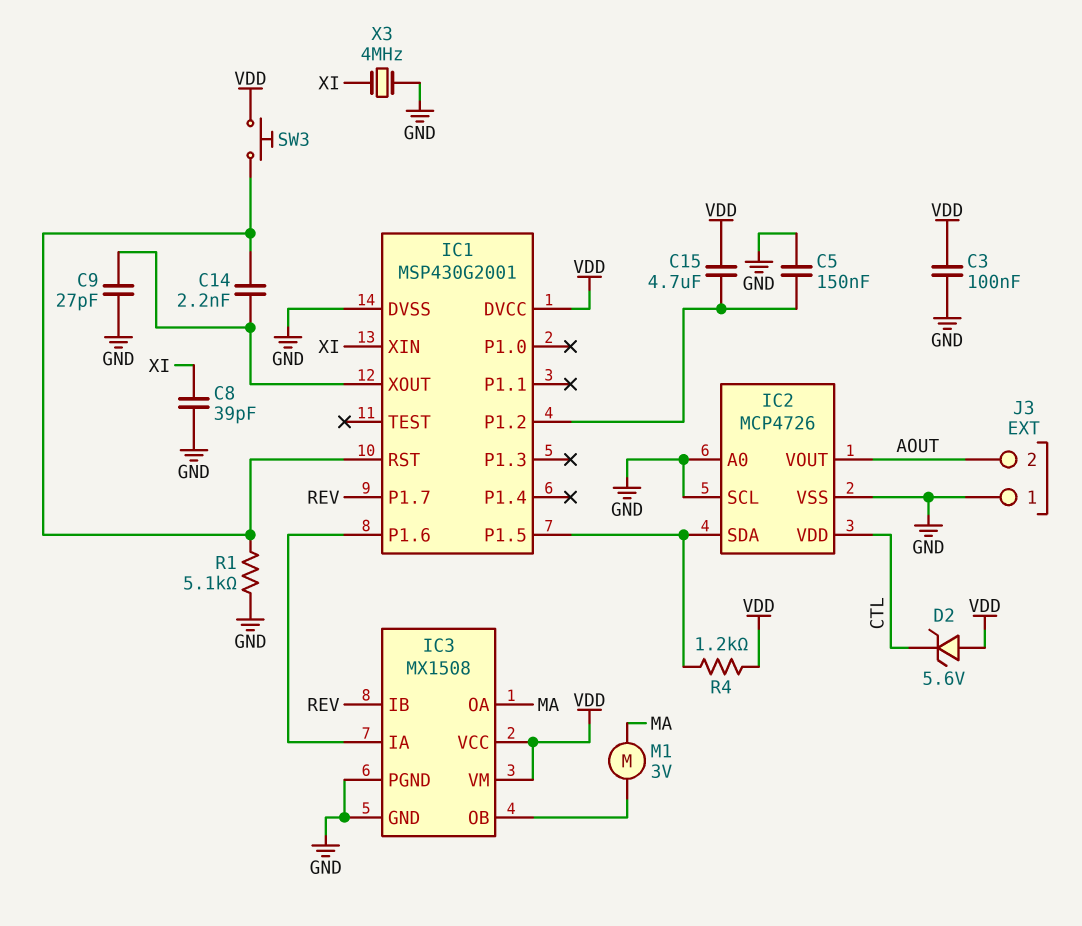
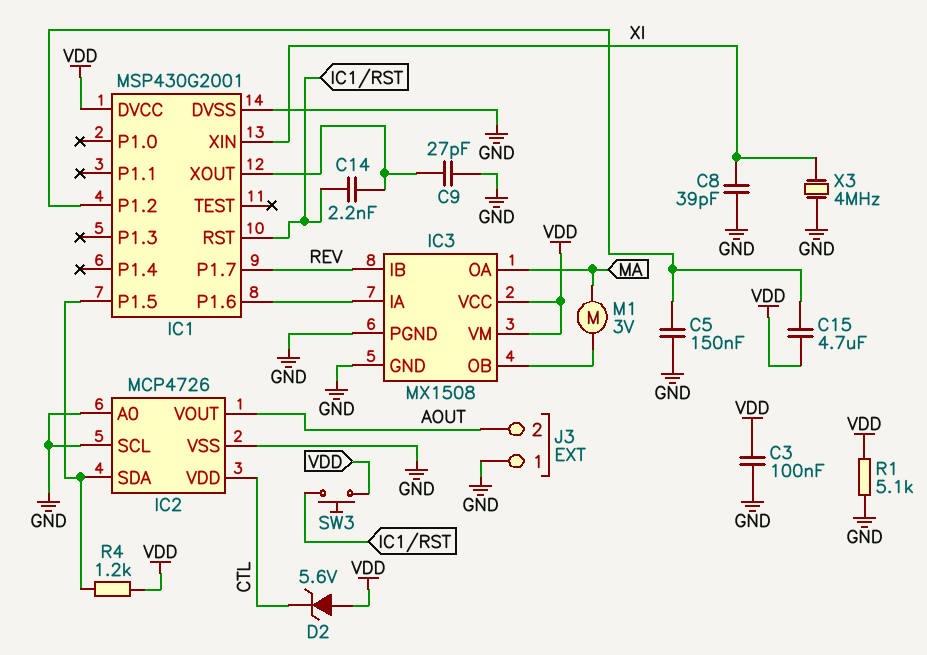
R1: 5.1k (GND, IC1/RST) -> 5.1k (GND, VDD)

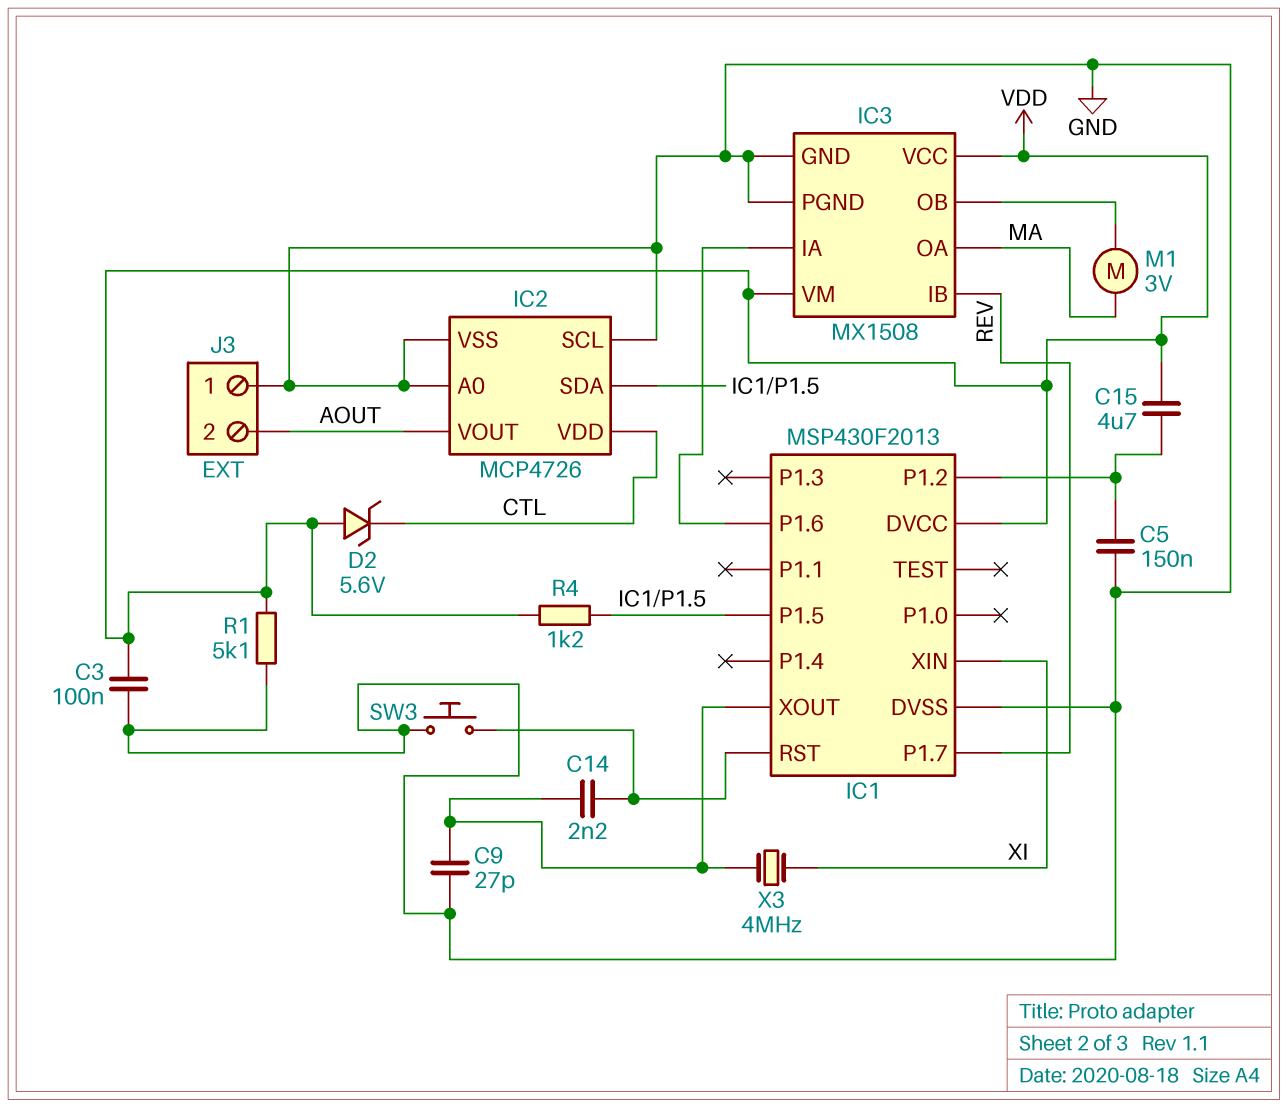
C8: 39pF (GND, XI) -> none
IC1: MSP430G2001 -> MSP430F2013
SW3: button (IC1/RST, VDD) -> button (GND, IC1/RST)
X3: 4MHz (GND, XI) -> 4MHz (IC1/XOUT, XI)

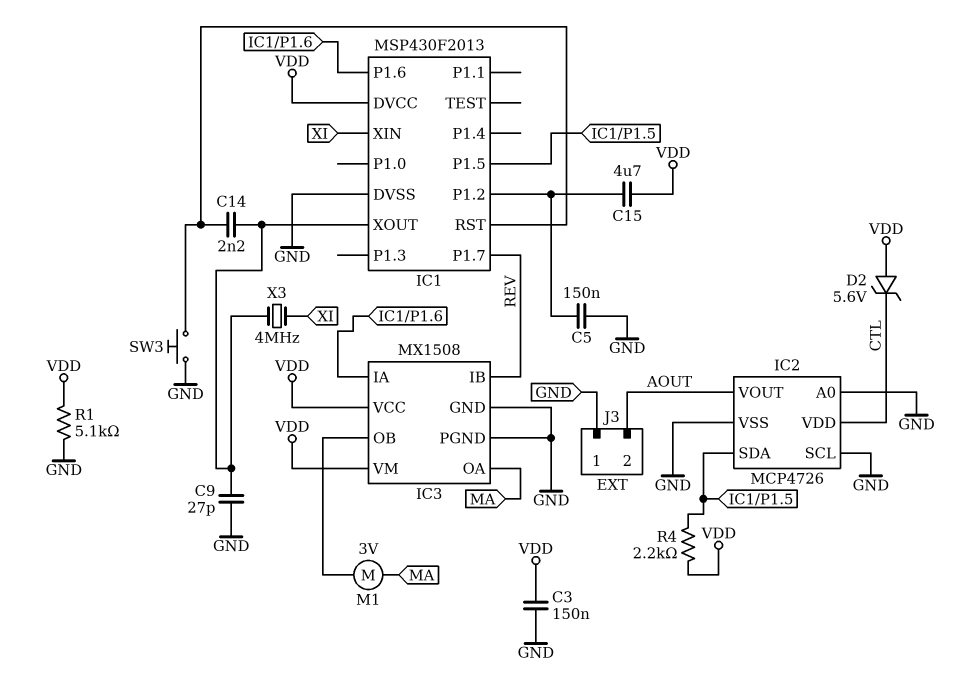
C3: 100nF (GND, VDD) -> 150nF (GND, VDD)
R4: 1.2k (IC1/P1.5, VDD) -> 2.2k (IC1/P1.5, VDD)

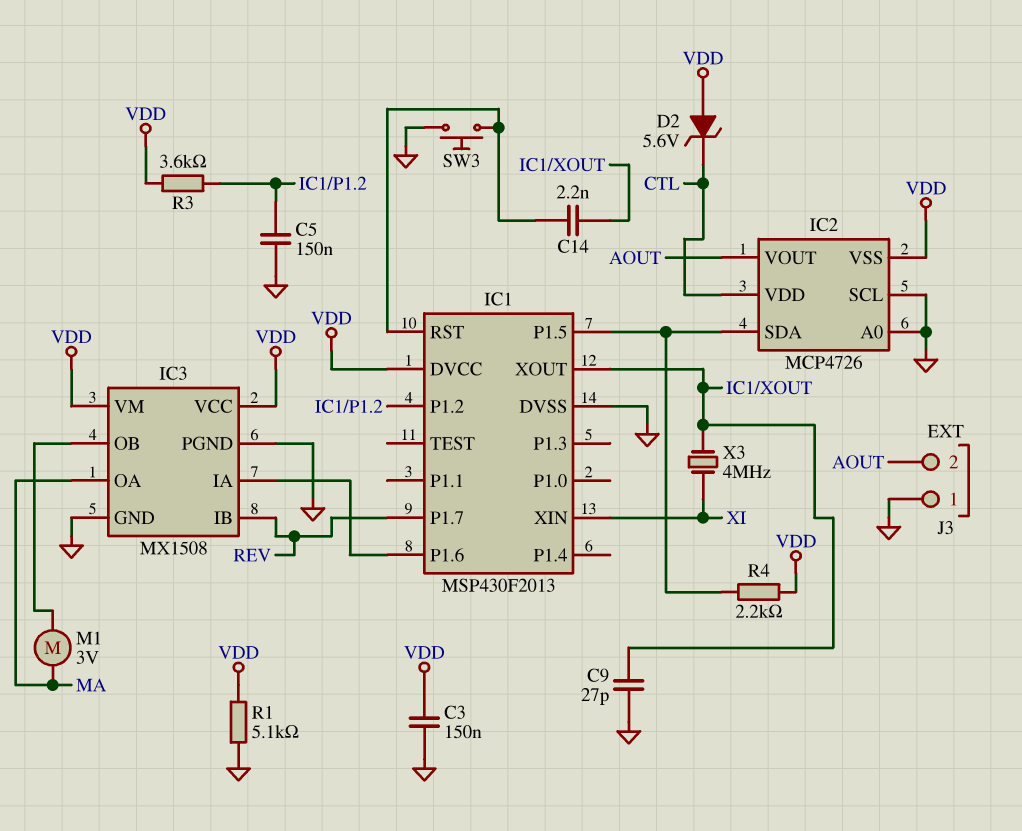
C15: 4.7uF (IC1/P1.2, VDD) -> none
IC2 pin VSS: GND -> VDD
R3: none -> 3.6k (IC1/P1.2, VDD)

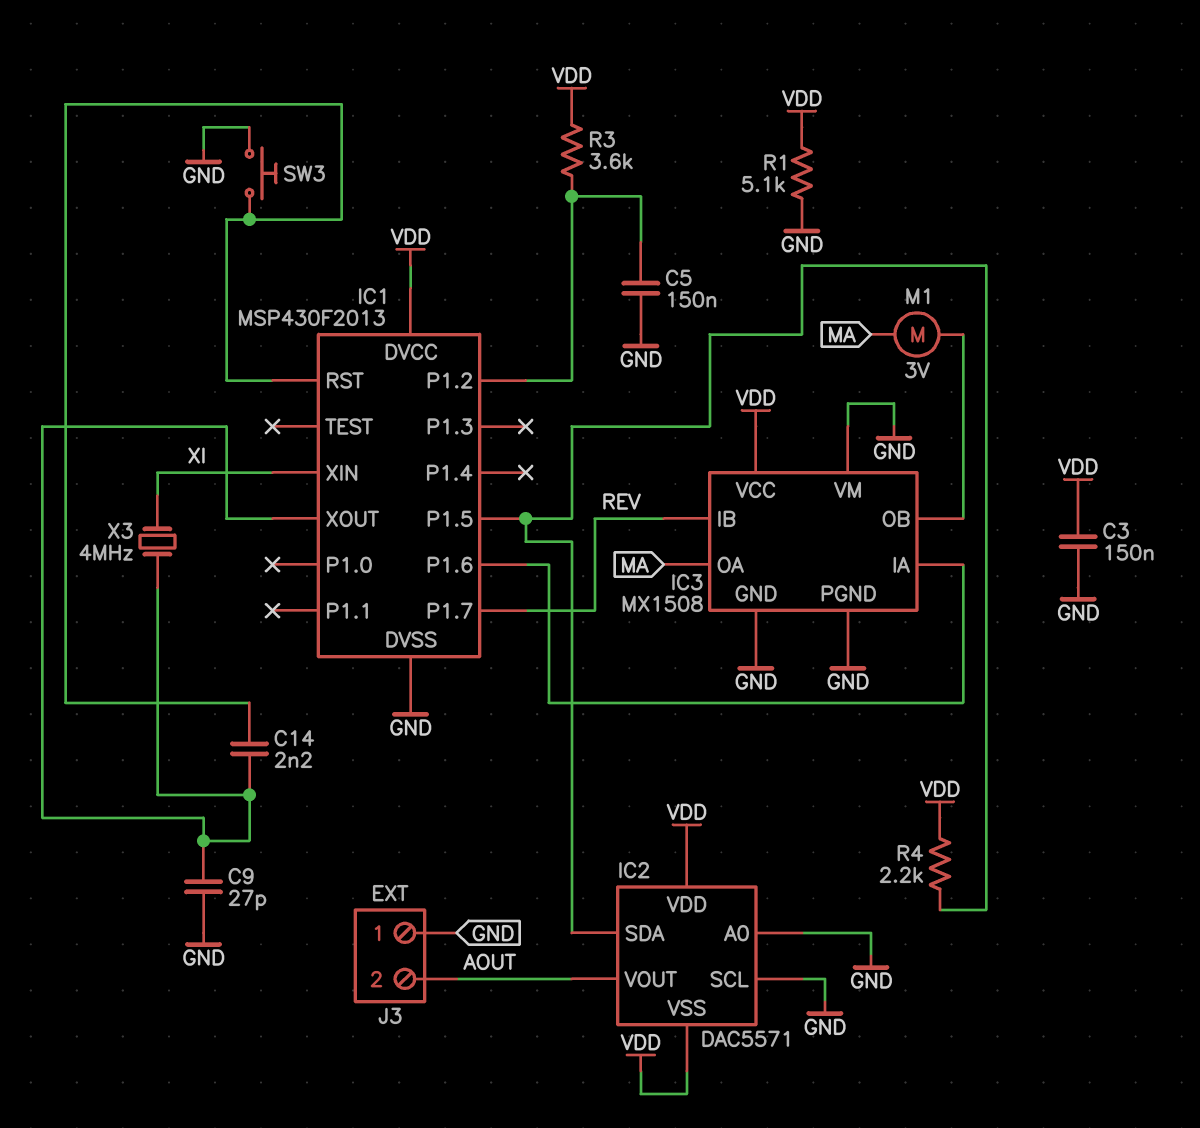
D2: zener 5.6V (A VDD, K CTL) -> none
IC2: MCP4726 -> DAC5571
IC2 pin VDD: CTL -> VDD
IC3 pin VM: VDD -> GND

